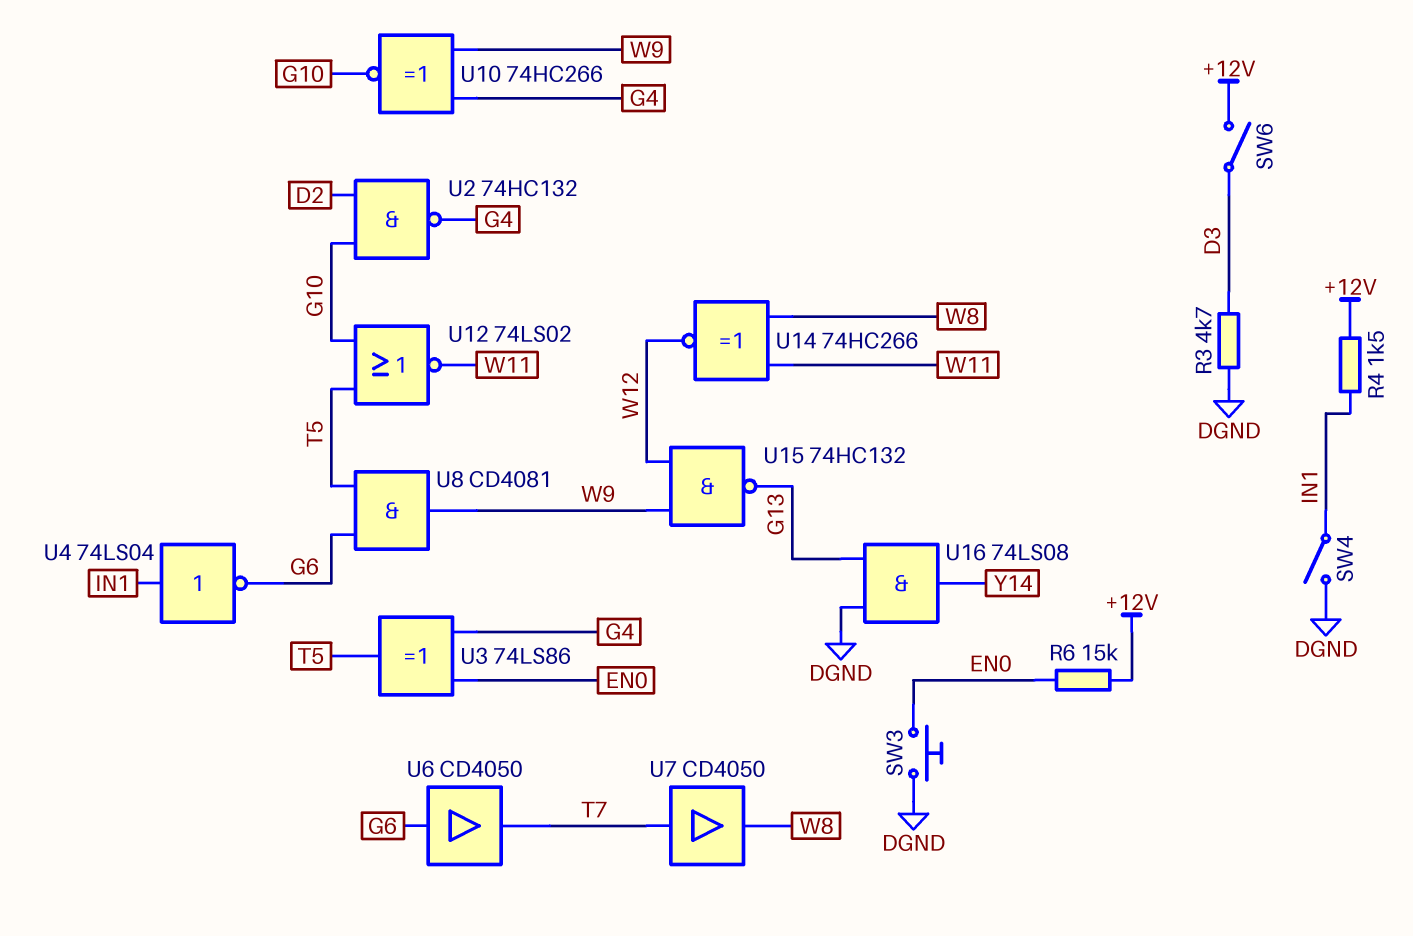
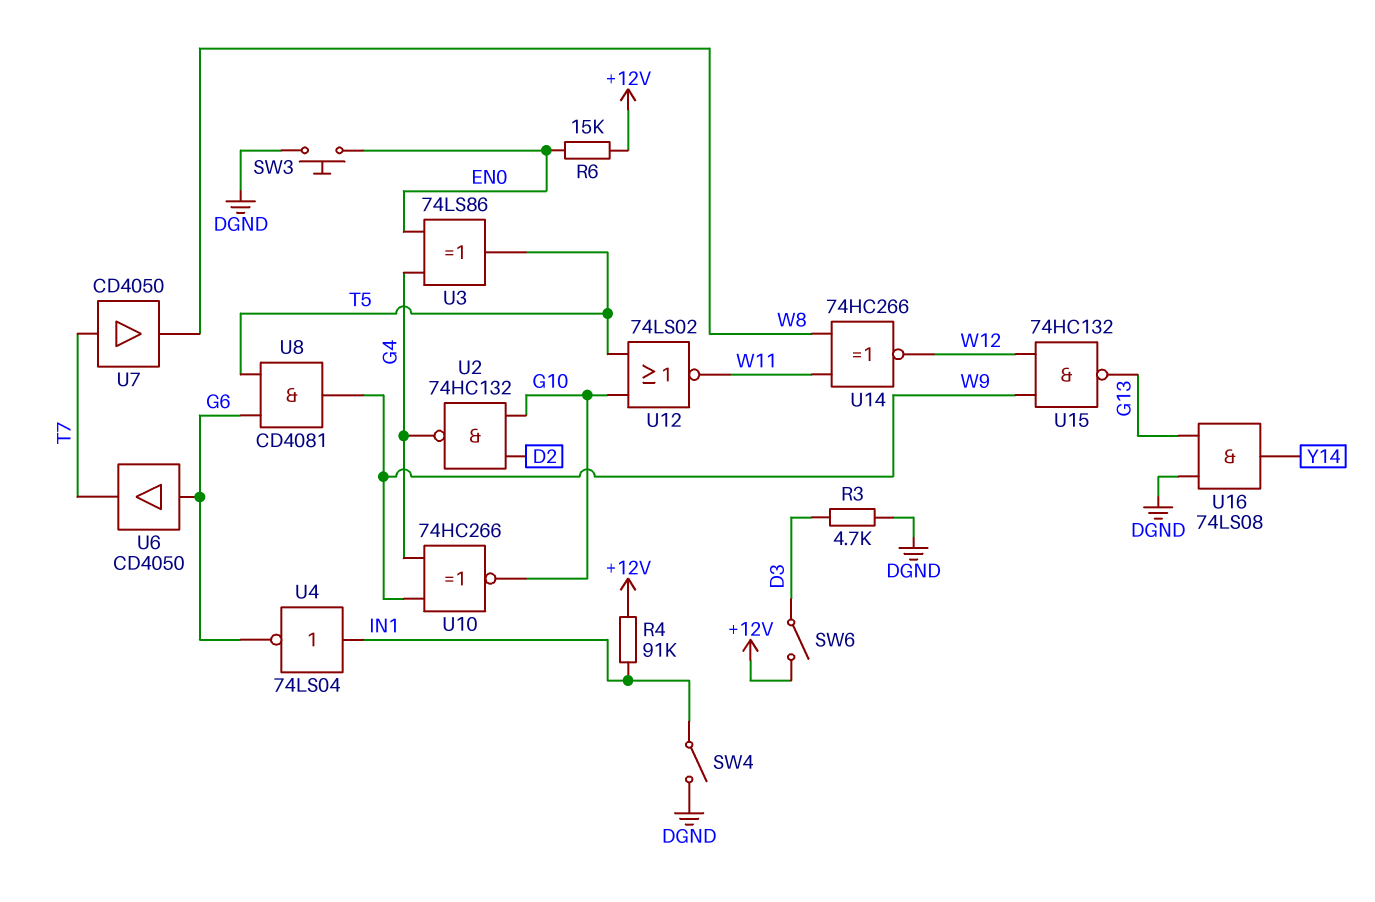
R4: 1.5k (+12V, IN1) -> 91k (+12V, IN1)

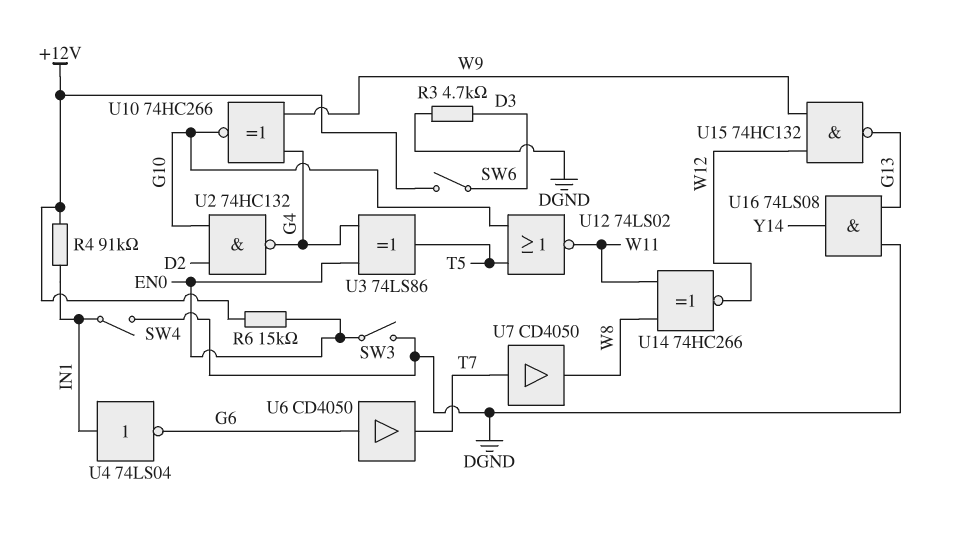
SW3: button (DGND, EN0) -> switch (DGND, EN0)
U8: AND CD4081 (in G6, in T5, out W9) -> none

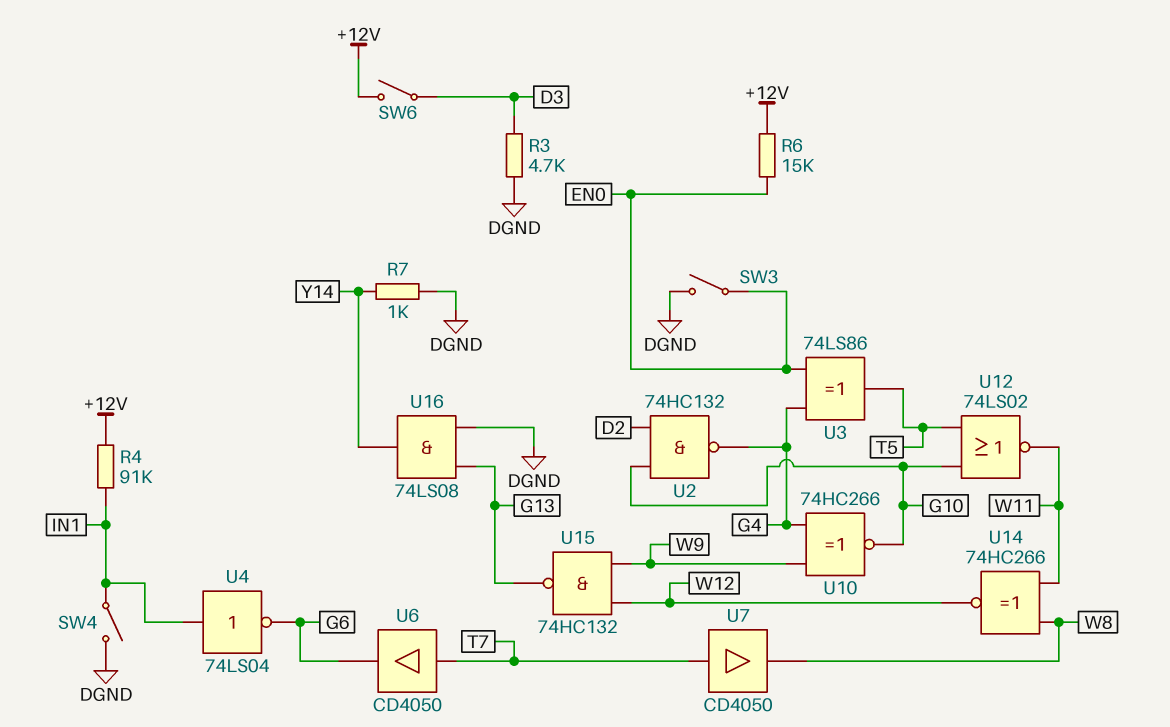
R7: none -> 1k (DGND, Y14)
U6: buffer CD4050 (in G6, out T7) -> buffer CD4050 (in T7, out G6)

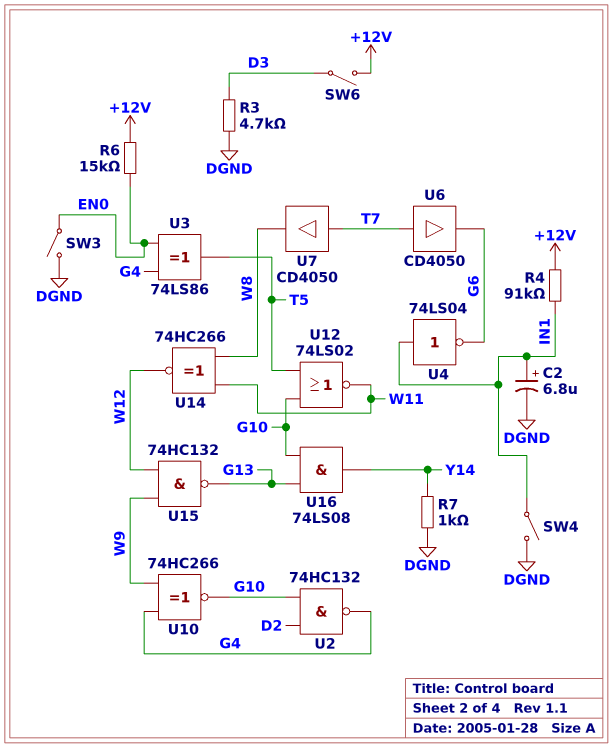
C2: none -> 6.8uF (plus IN1, minus DGND)
U16: AND 74LS08 (in DGND, in G13, out Y14) -> AND 74LS08 (in G10, in G13, out Y14)

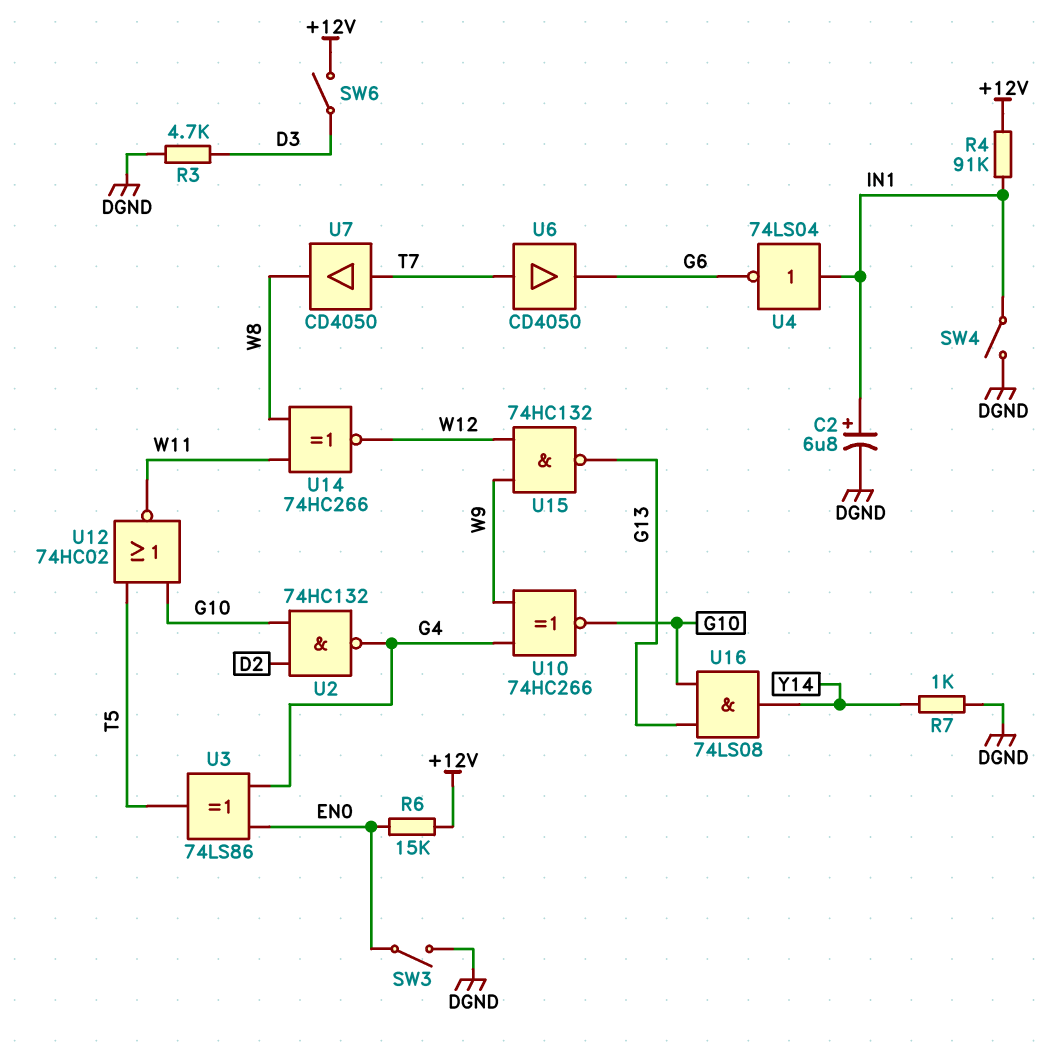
U12: NOR 74LS02 (in G10, in T5, out W11) -> NOR 74HC02 (in G10, in T5, out W11)

